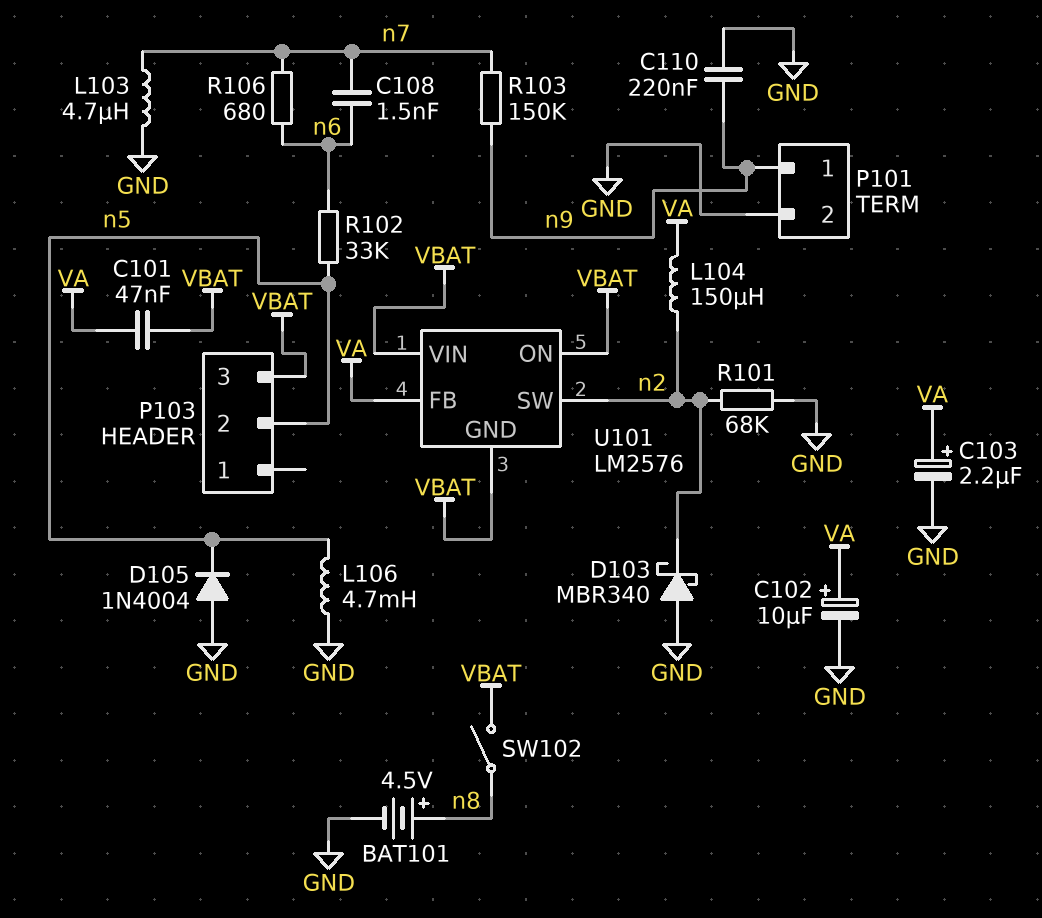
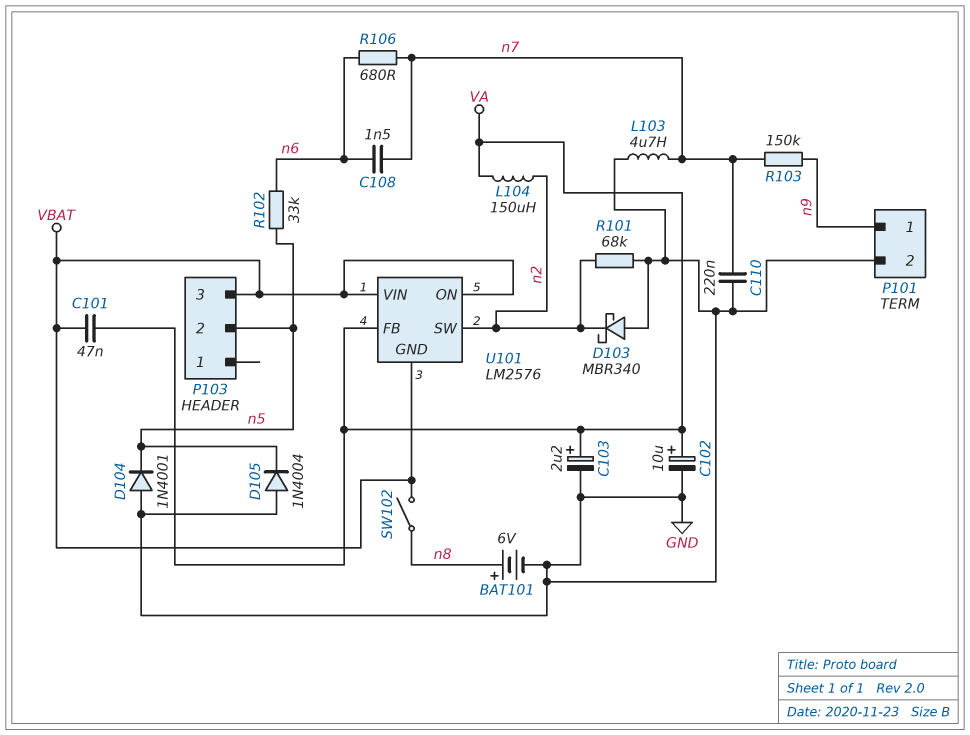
BAT101: 4.5V (plus n8, minus GND) -> 6V (plus n8, minus GND)
C110: 220nF (GND, n9) -> 220nF (GND, n7)
D104: none -> diode 1N4001 (A GND, K n5)
L106: 4.7mH (GND, n5) -> none

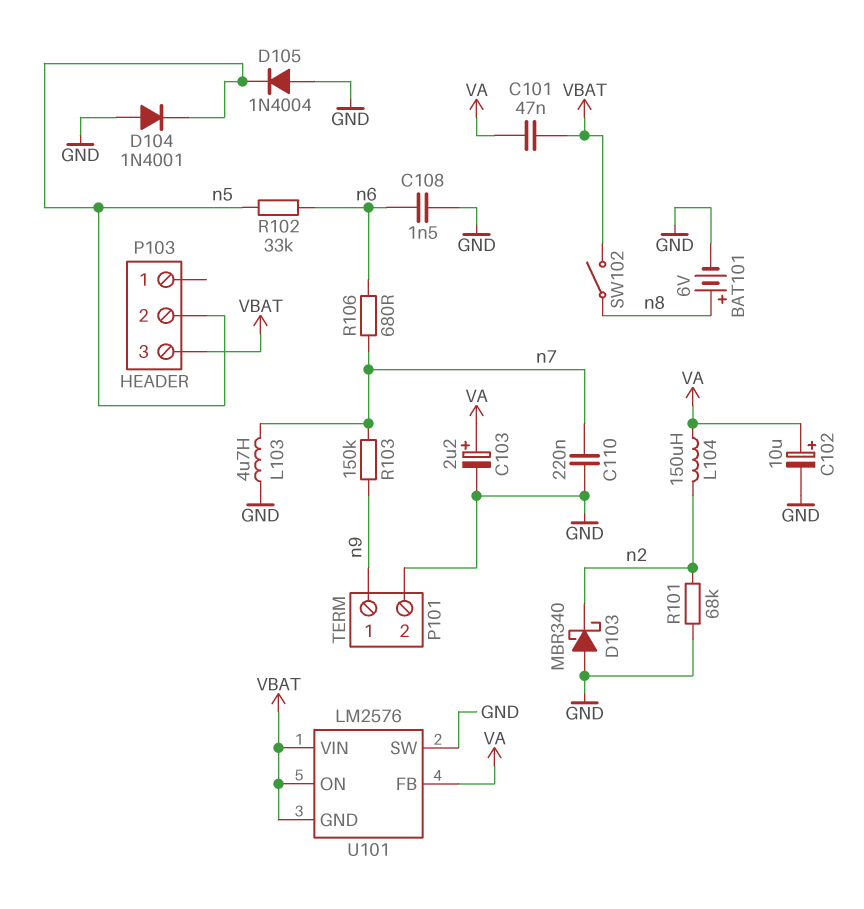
C108: 1.5nF (n6, n7) -> 1.5nF (GND, n6)
U101 pin SW: n2 -> GND

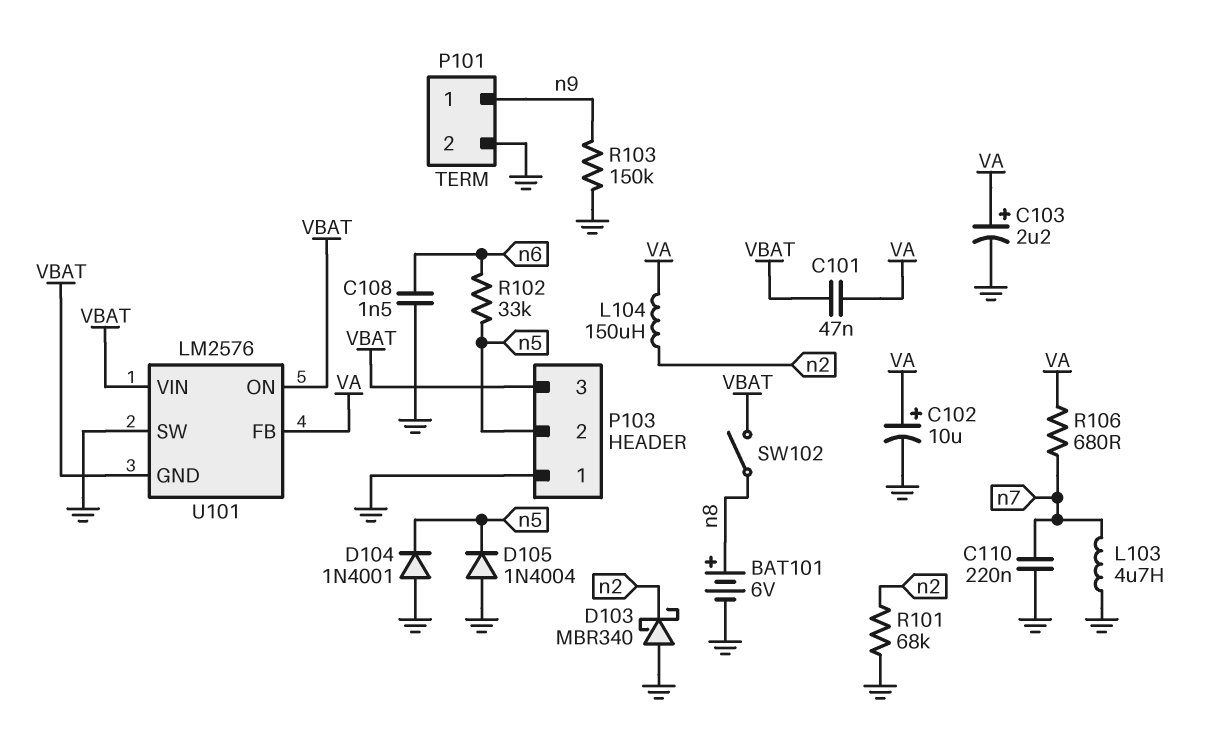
P103 pin 1: none -> GND
R103: 150k (n7, n9) -> 150k (GND, n9)
R106: 680 (n6, n7) -> 680 (VA, n7)

